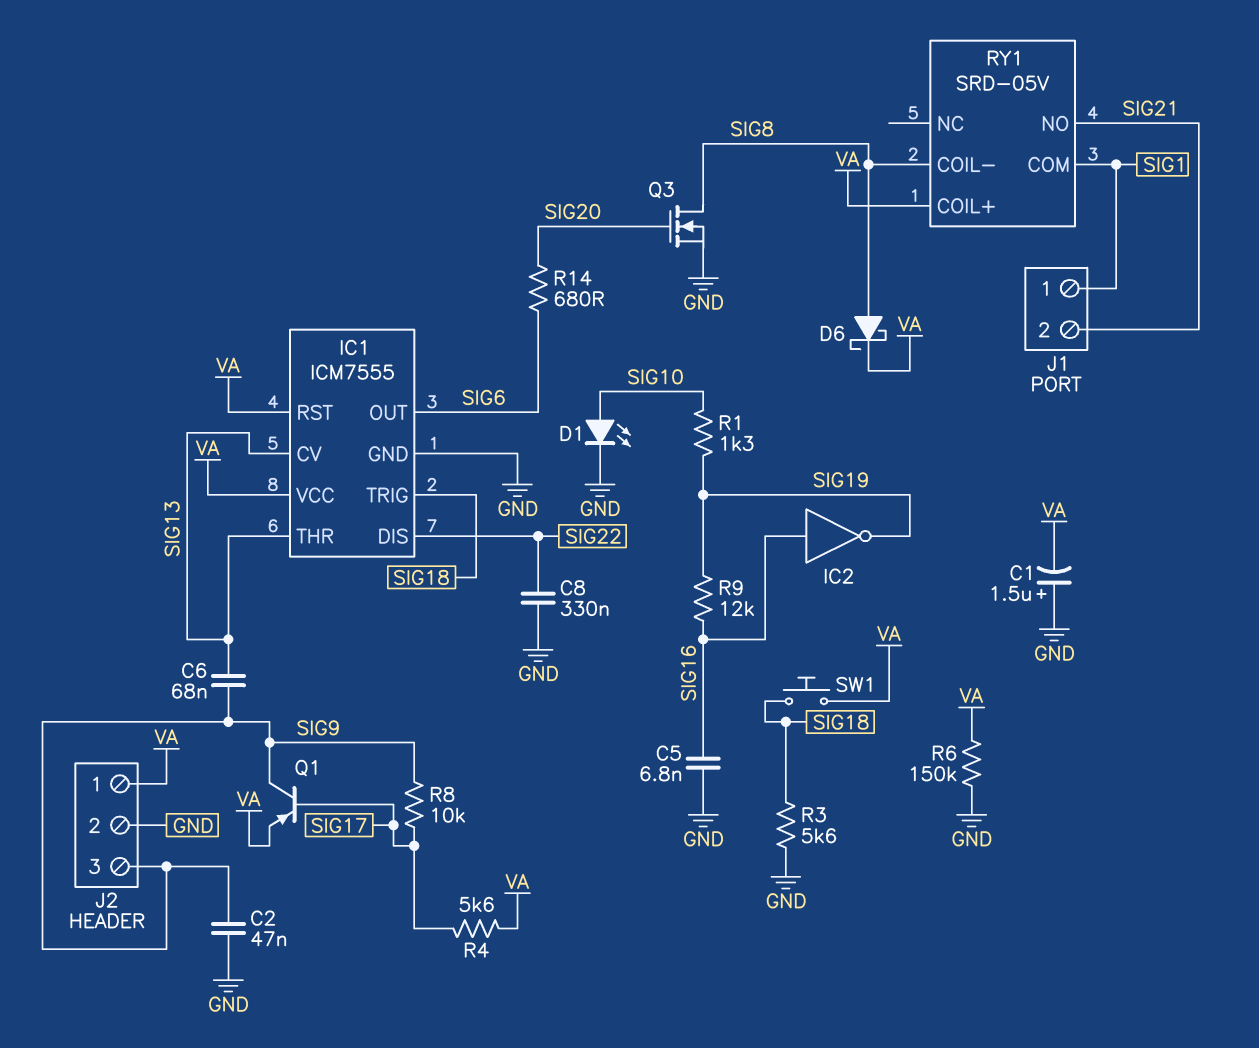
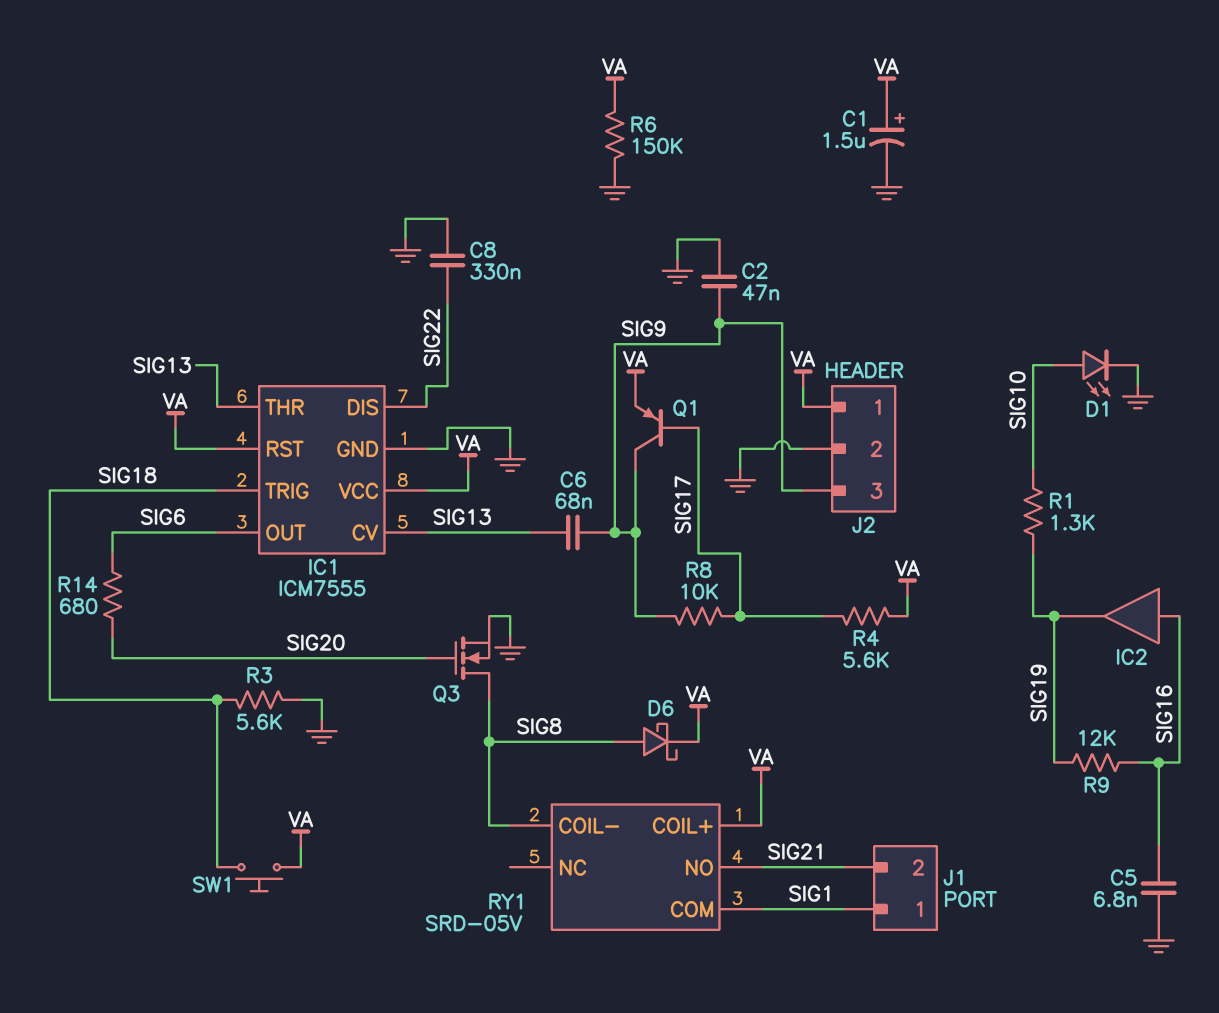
C1: 1.5uF (plus GND, minus VA) -> 1.5uF (plus VA, minus GND)
IC2: NOT (in SIG16, out SIG19) -> buffer (in SIG16, out SIG19)

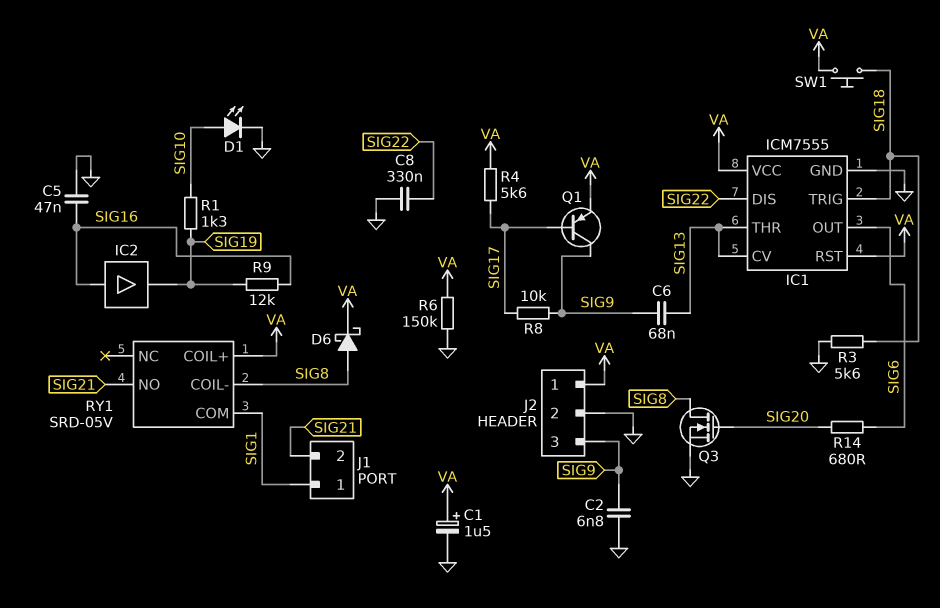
C2: 47nF (GND, SIG9) -> 6.8nF (GND, SIG9)
C5: 6.8nF (GND, SIG16) -> 47nF (GND, SIG16)

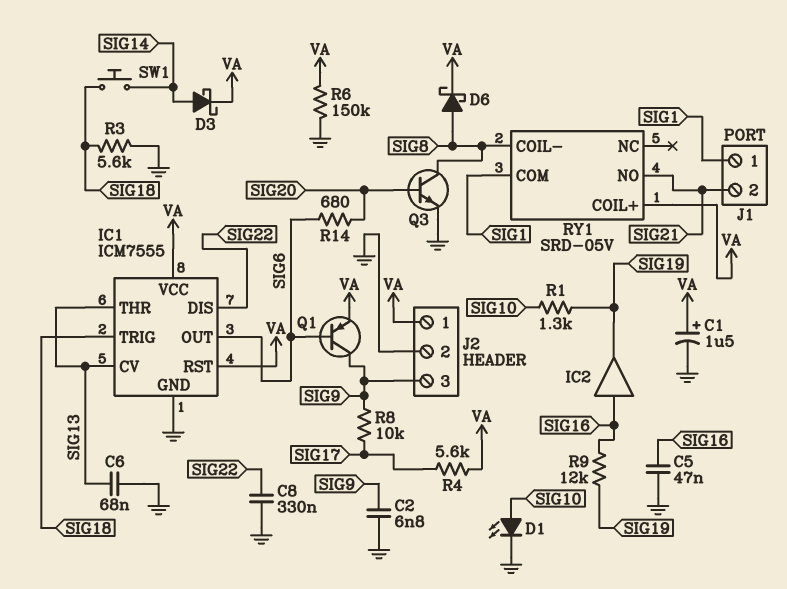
C6: 68nF (SIG9, SIG13) -> 68nF (GND, SIG13)
D3: none -> schottky (A SIG14, K VA)
Q1: PNP (B SIG17, C SIG9, E VA) -> PNP (B SIG6, C SIG9, E VA)
Q3: NMOS (G SIG20, D SIG8, S GND) -> NPN (B SIG20, C SIG8, E GND)
SW1: button (SIG18, VA) -> button (SIG14, SIG18)

